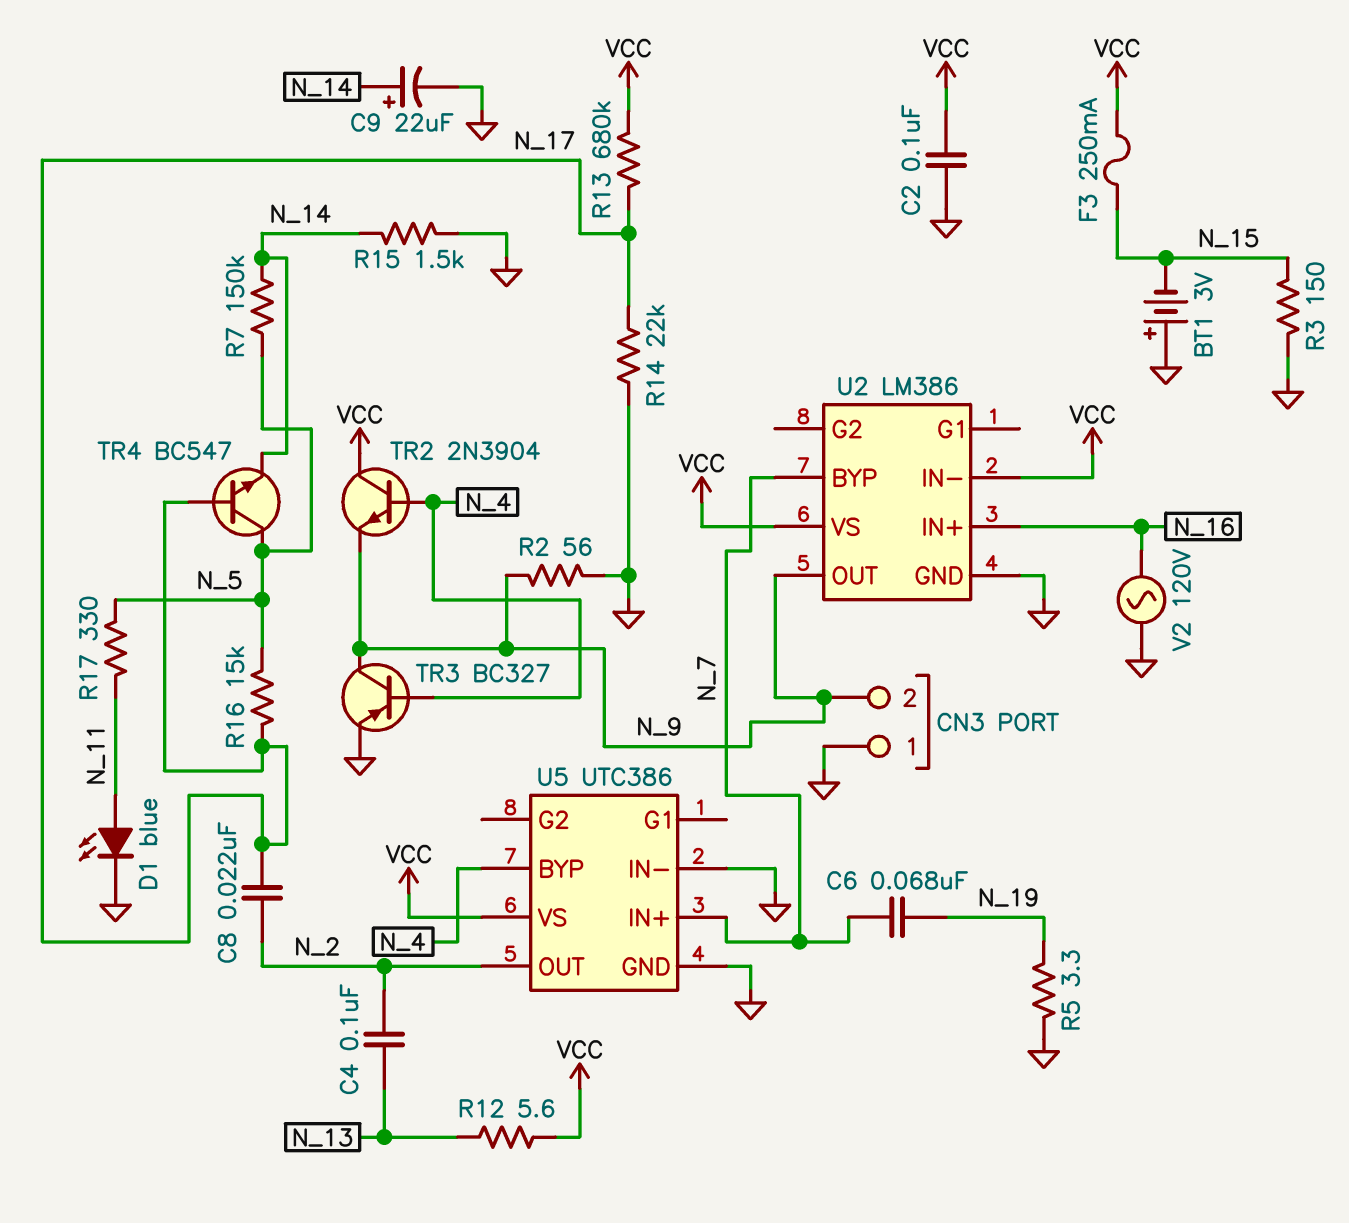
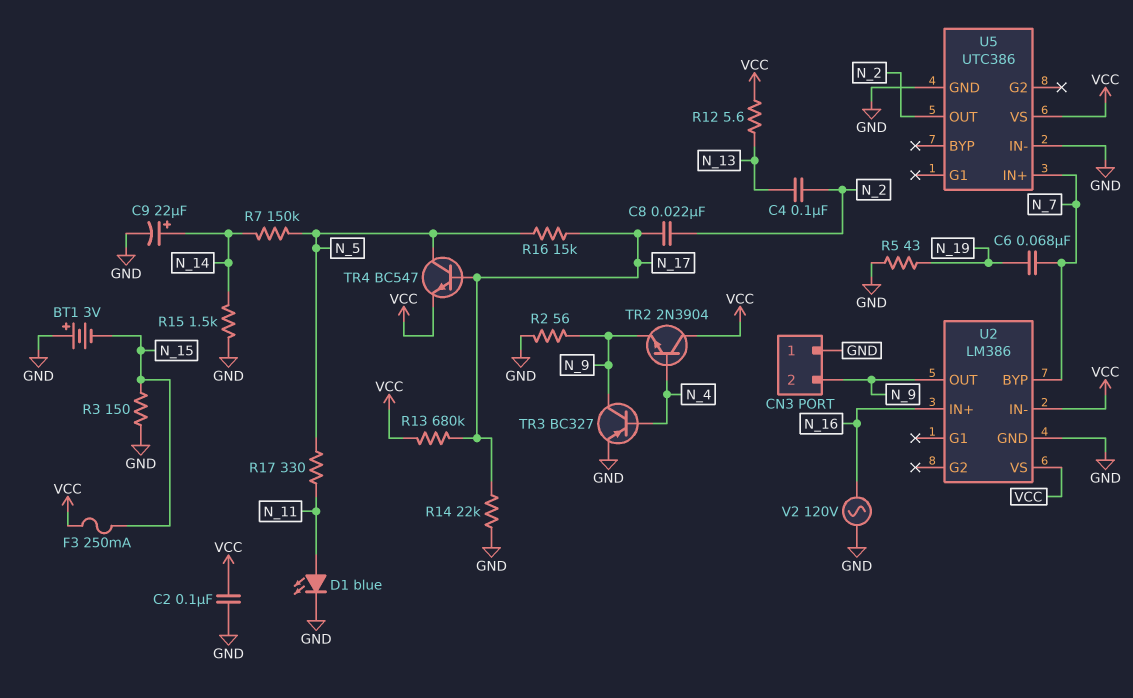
R5: 3.3 (GND, N_19) -> 43 (GND, N_19)
TR4: NPN BC547 (B N_17, C N_5, E N_14) -> NPN BC547 (B N_17, C N_5, E VCC)
U5 pin BYP: N_4 -> none

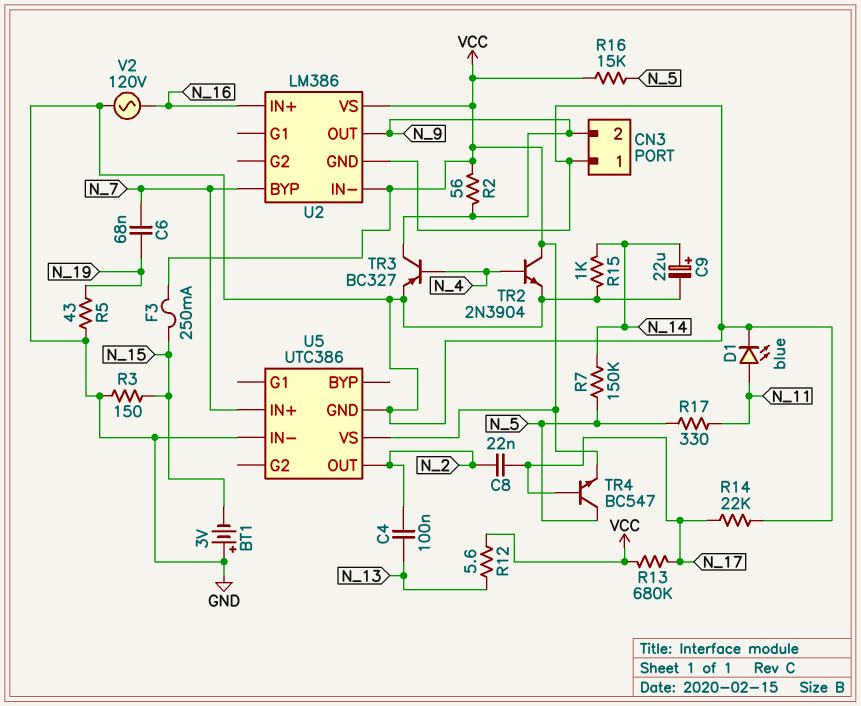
C2: 100nF (GND, VCC) -> none
R2: 56 (GND, N_9) -> 56 (N_9, VCC)
R15: 1.5k (GND, N_14) -> 1k (GND, N_14)
R16: 15k (N_5, N_17) -> 15k (N_5, VCC)
TR2: NPN 2N3904 (B N_4, C VCC, E N_9) -> NPN 2N3904 (B N_4, C VCC, E GND)

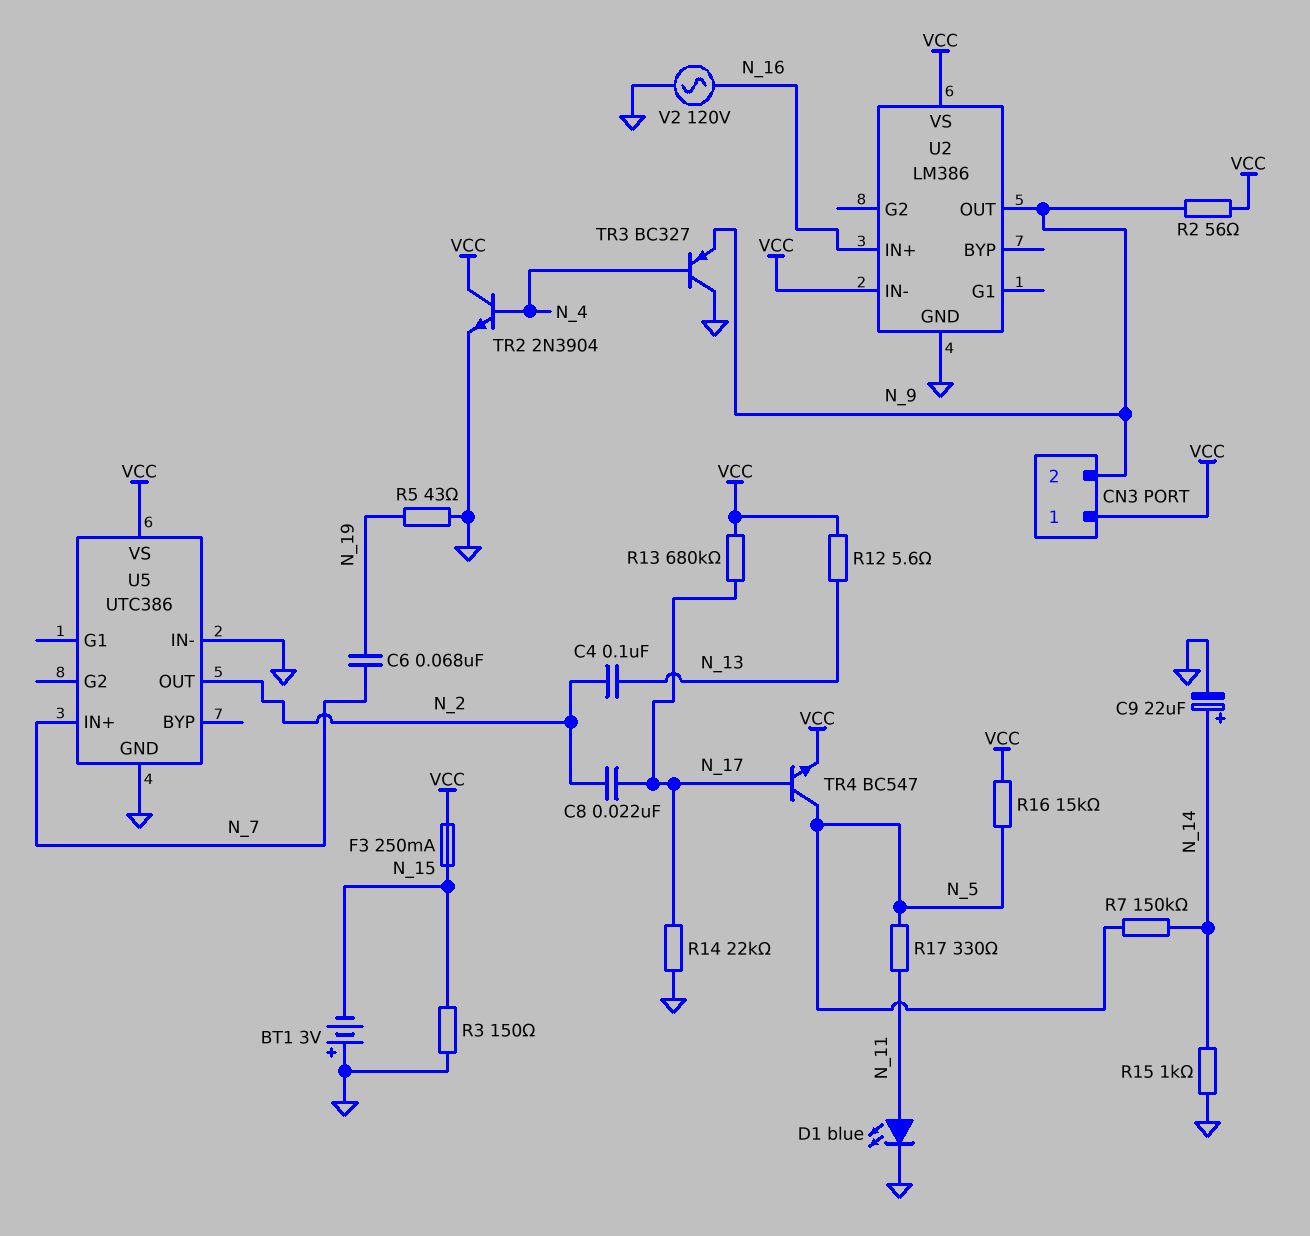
CN3 pin 1: GND -> VCC
TR3: PNP BC327 (B N_4, C N_9, E GND) -> PNP BC327 (B N_4, C GND, E N_9)
U2 pin BYP: N_7 -> none

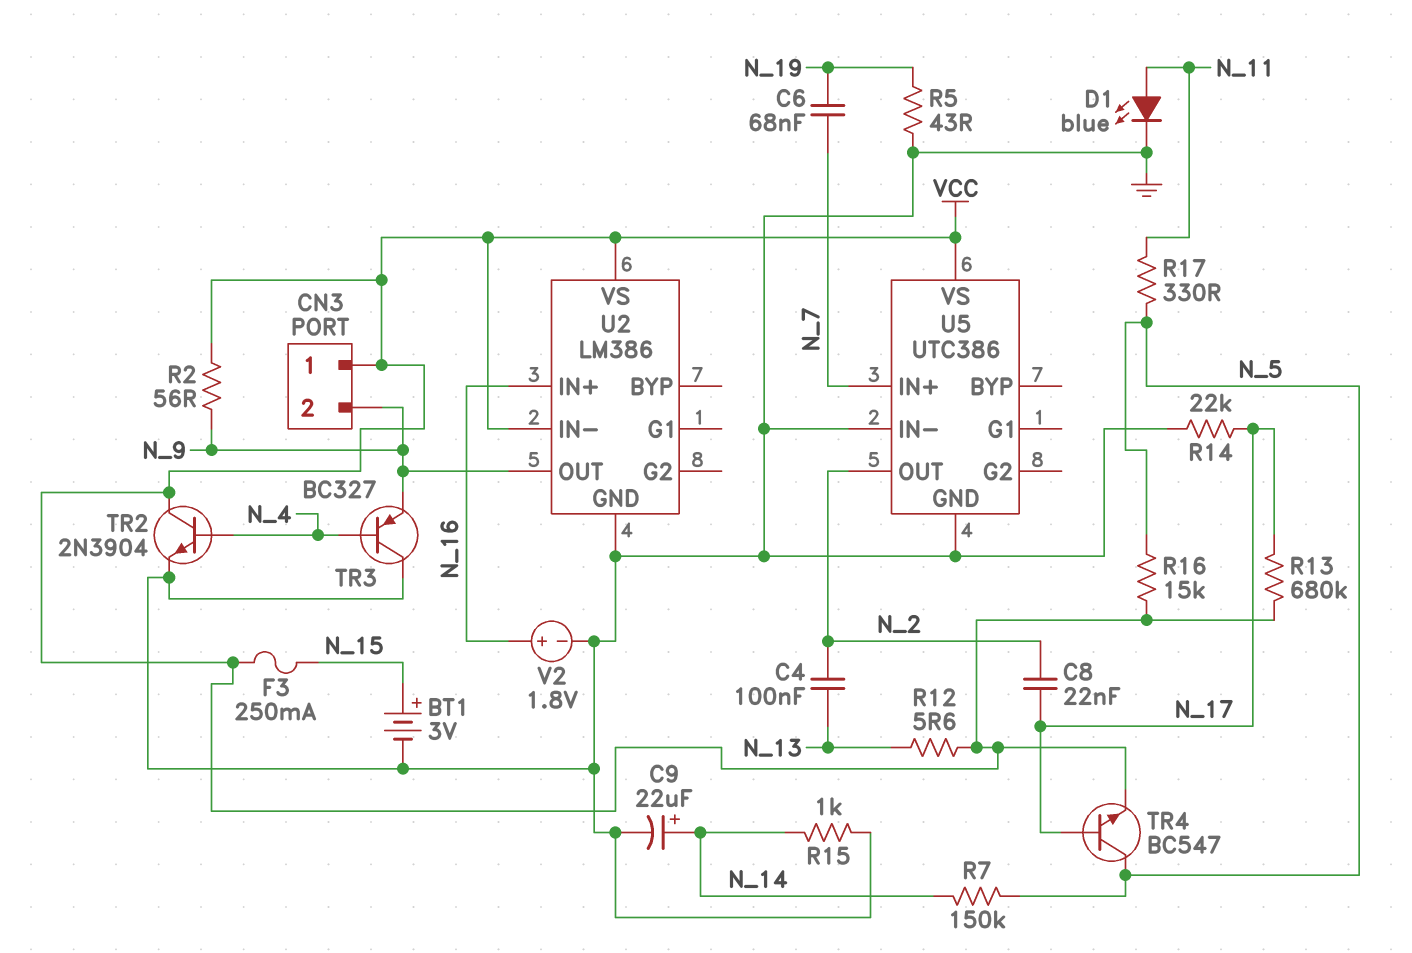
BT1: 3V (plus GND, minus N_15) -> 3V (plus N_15, minus GND)
R3: 150 (GND, N_15) -> none
V2: AC 120V (GND, N_16) -> 1.8V (plus N_16, minus GND)

